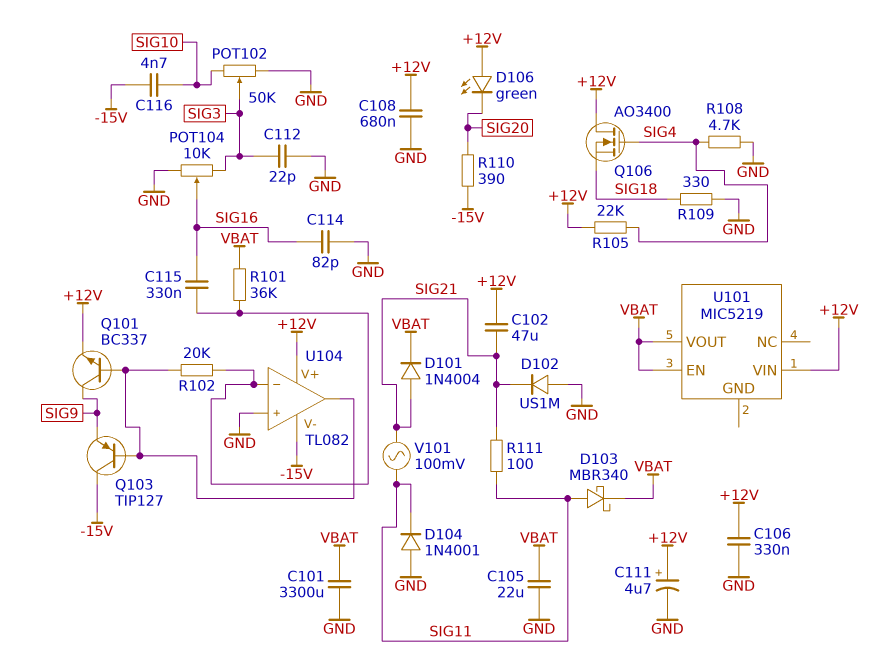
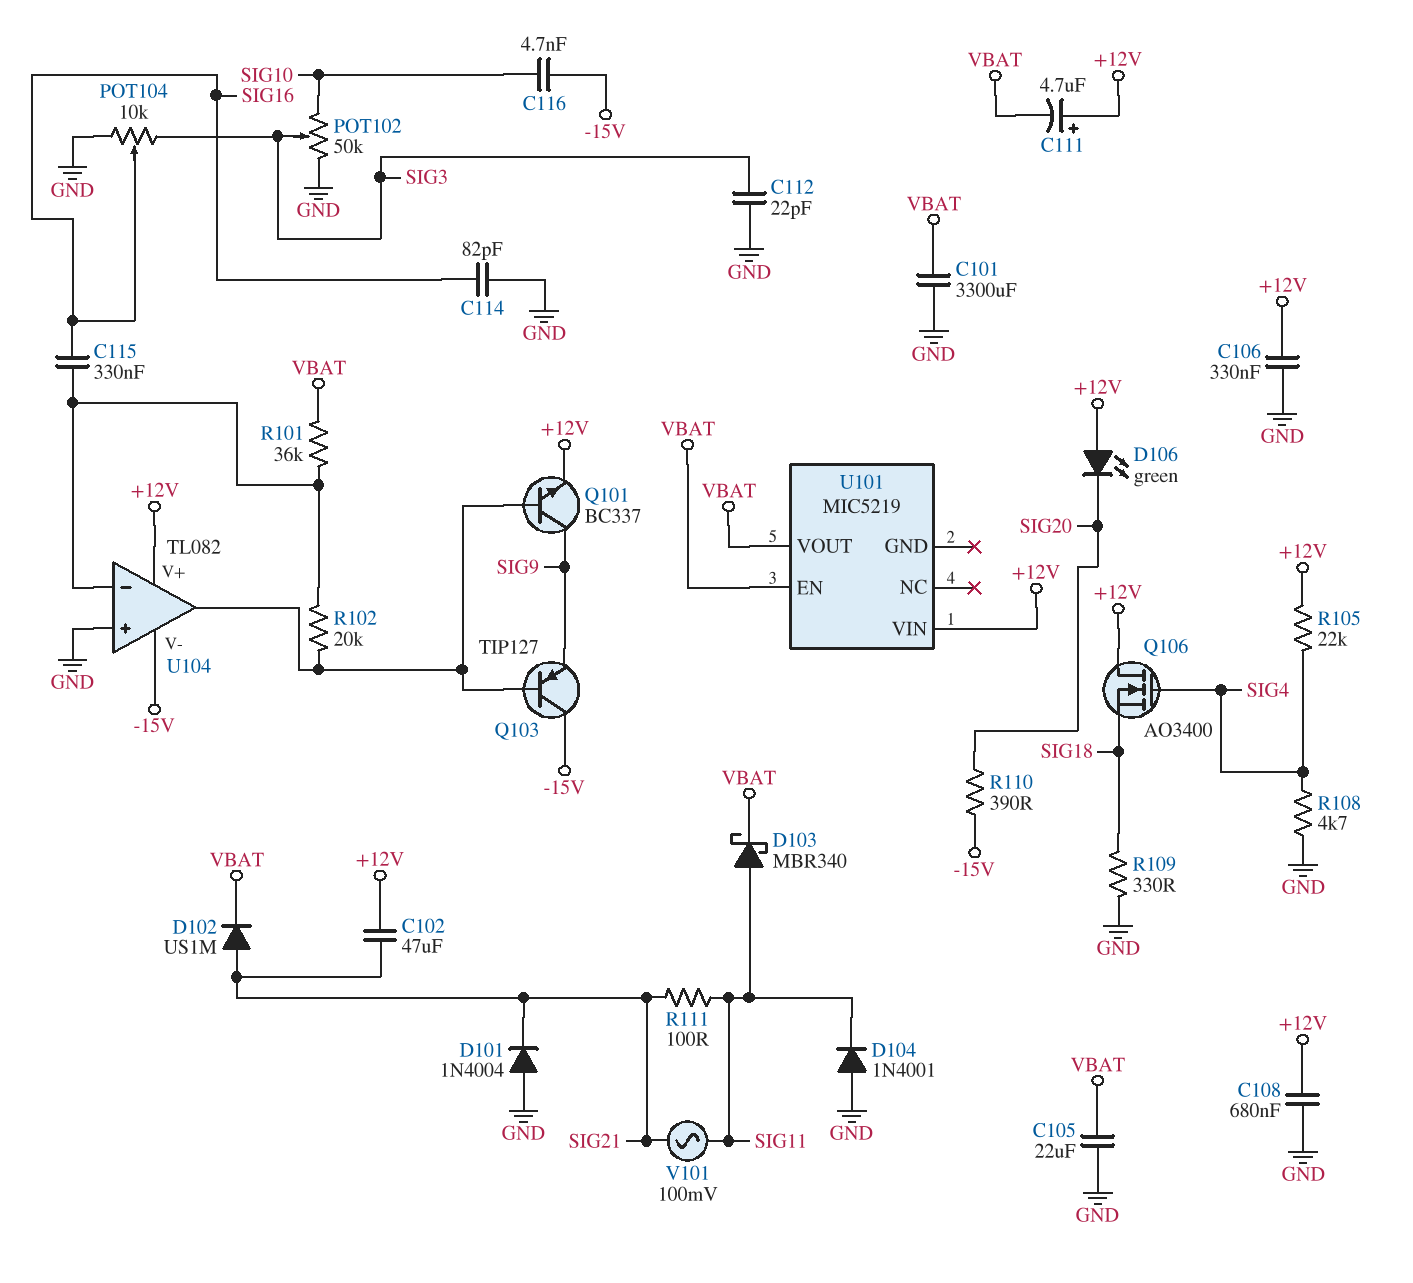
C111: 4.7uF (plus +12V, minus GND) -> 4.7uF (plus +12V, minus VBAT)
D101: diode 1N4004 (A SIG21, K VBAT) -> diode 1N4004 (A GND, K SIG21)
D102: diode US1M (A GND, K SIG21) -> diode US1M (A SIG21, K VBAT)

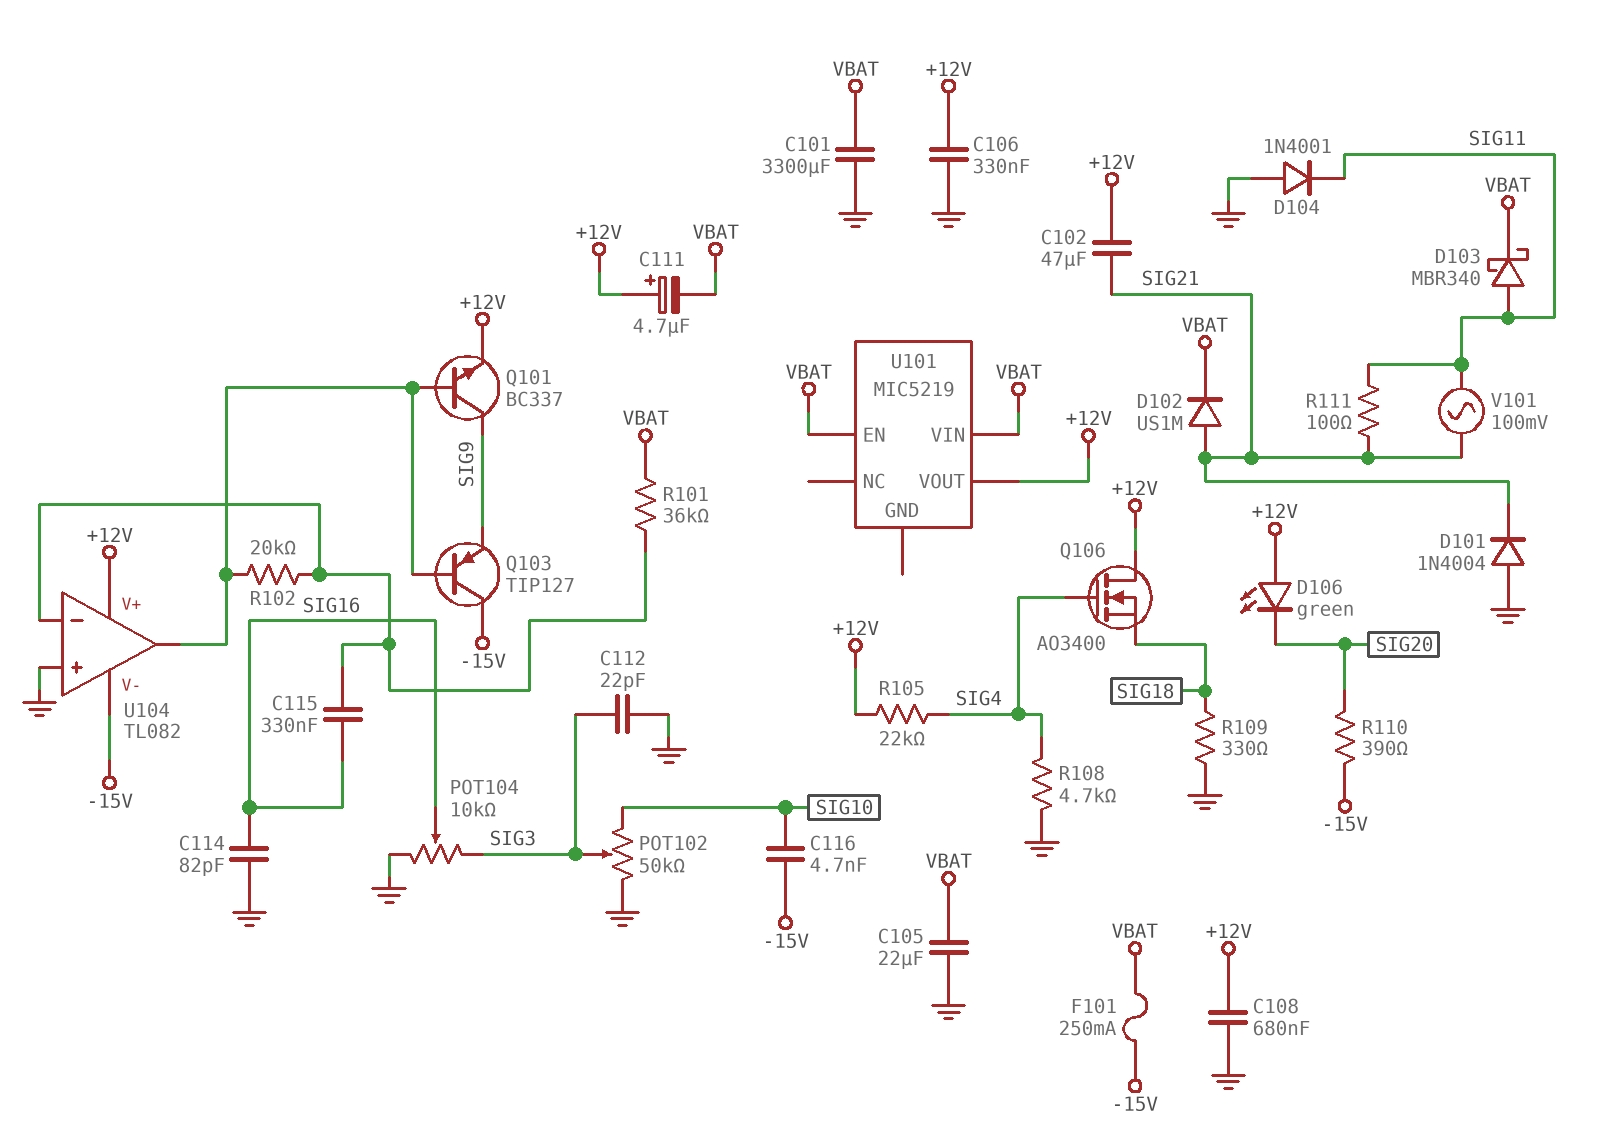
F101: none -> 250mA (-15V, VBAT)
U101 pin VIN: +12V -> VBAT
U101 pin VOUT: VBAT -> +12V

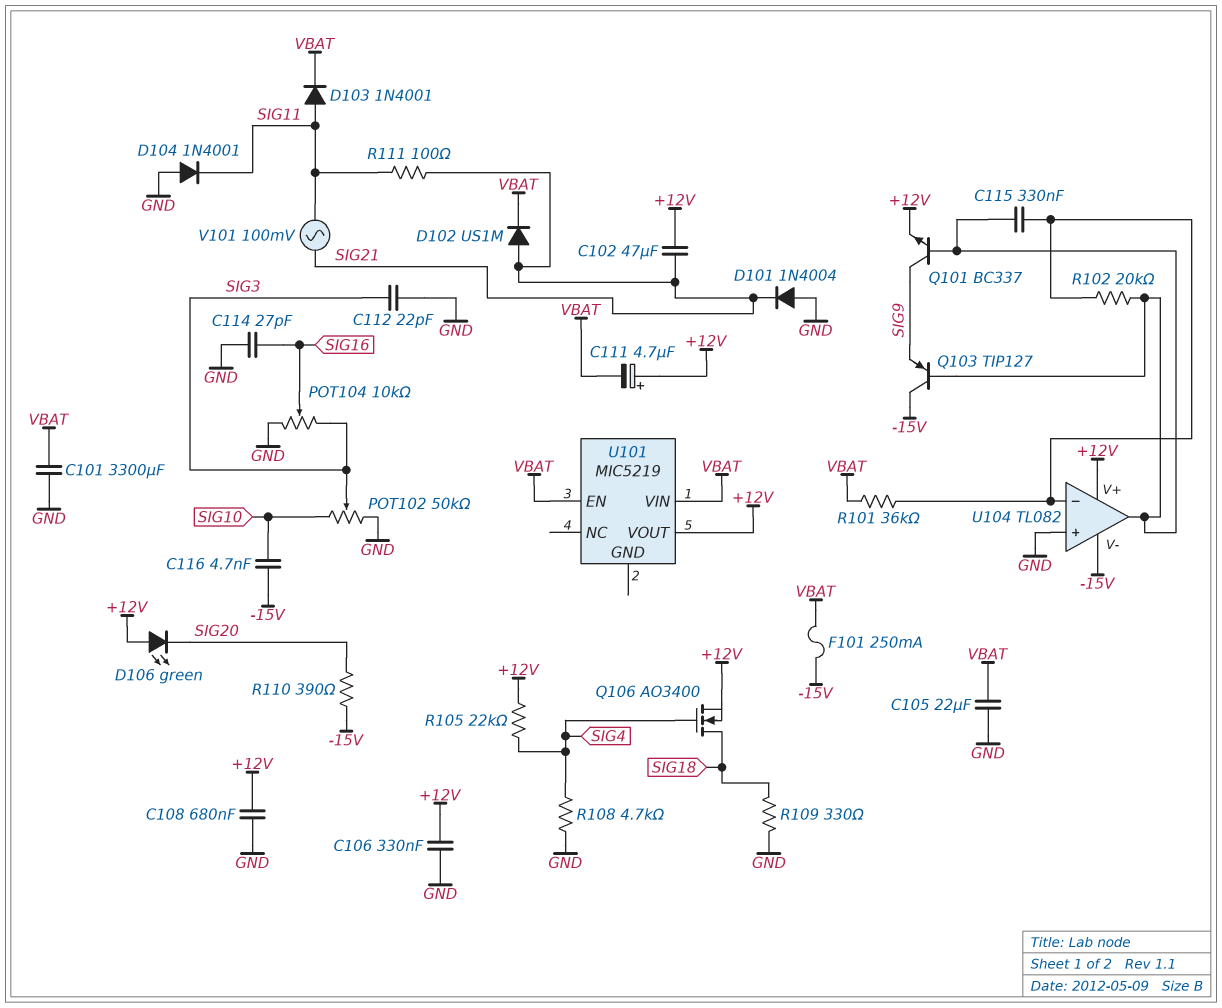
C114: 82pF (GND, SIG16) -> 27pF (GND, SIG16)
C115: 330nF (SIG16, U104/in-) -> 330nF (U104/in-, U104/out)
D103: schottky MBR340 (A SIG11, K VBAT) -> diode 1N4001 (A SIG11, K VBAT)
Q106: NMOS AO3400 (G SIG4, D +12V, S SIG18) -> NMOS AO3400 (G SIG4, D SIG18, S +12V)

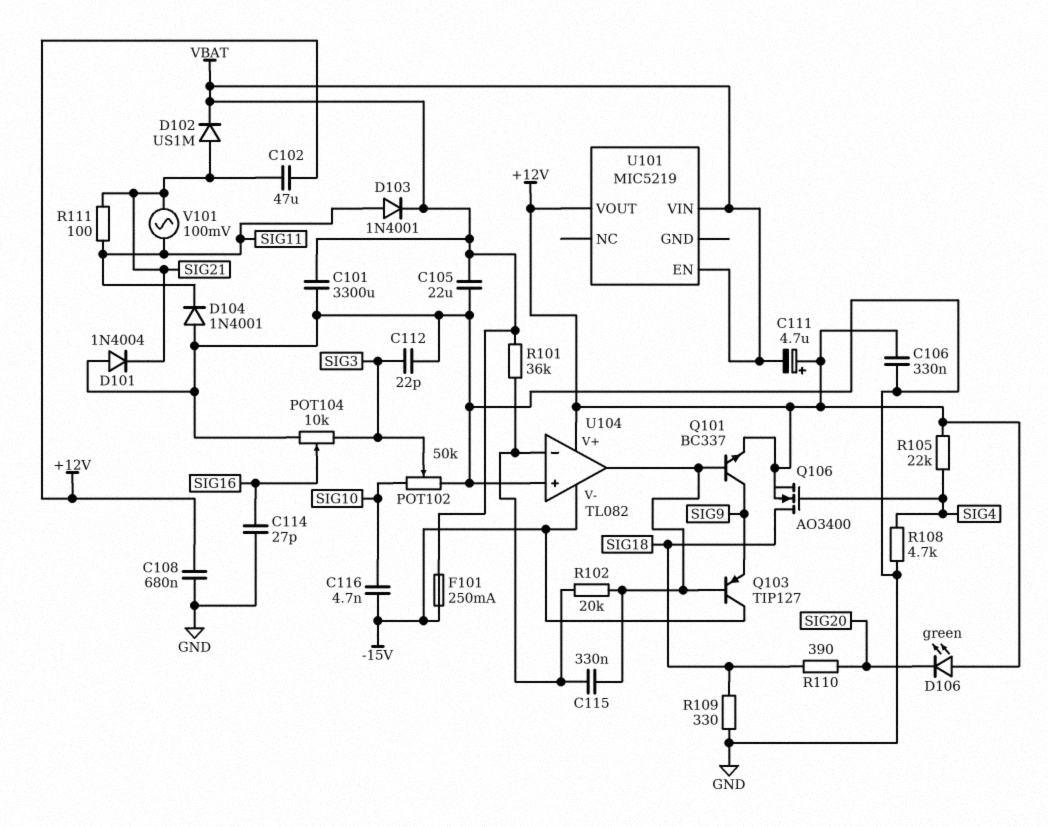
R110: 390 (-15V, SIG20) -> 390 (SIG18, SIG20)

